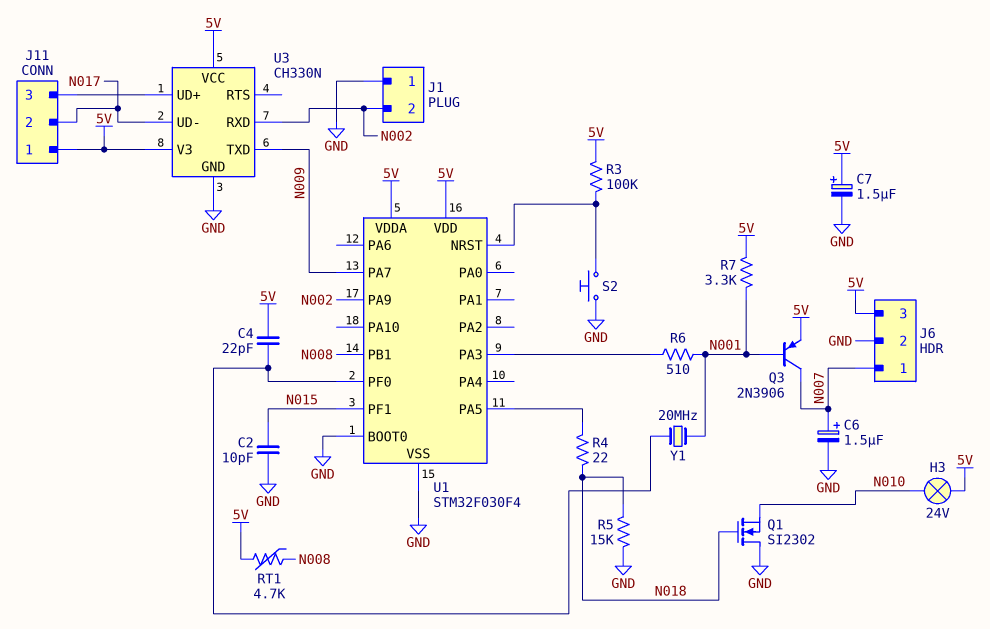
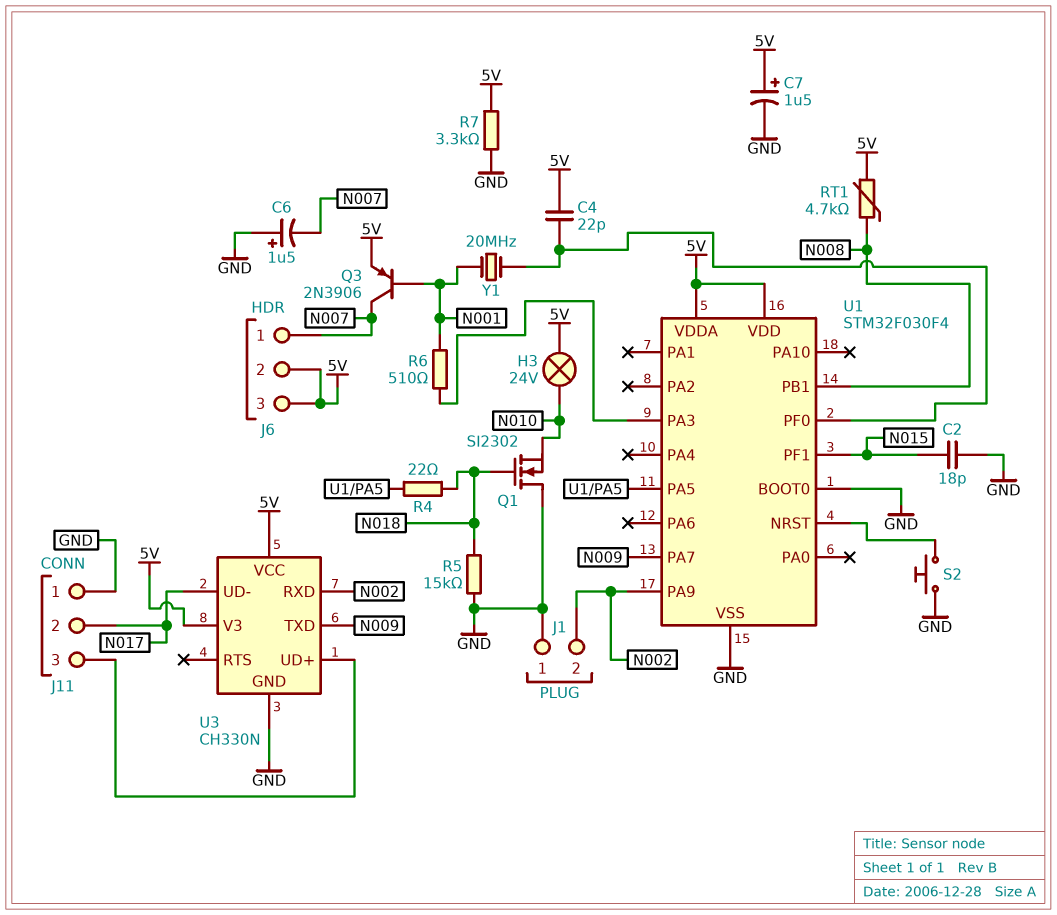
C2: 10pF (GND, N015) -> 18pF (GND, N015)
C6: 1.5uF (plus N007, minus GND) -> 1.5uF (plus GND, minus N007)
J6 pin 2: GND -> 5V
J11 pin 1: 5V -> GND
R3: 100k (5V, U1/NRST) -> none
R7: 3.3k (5V, N001) -> 3.3k (5V, GND)

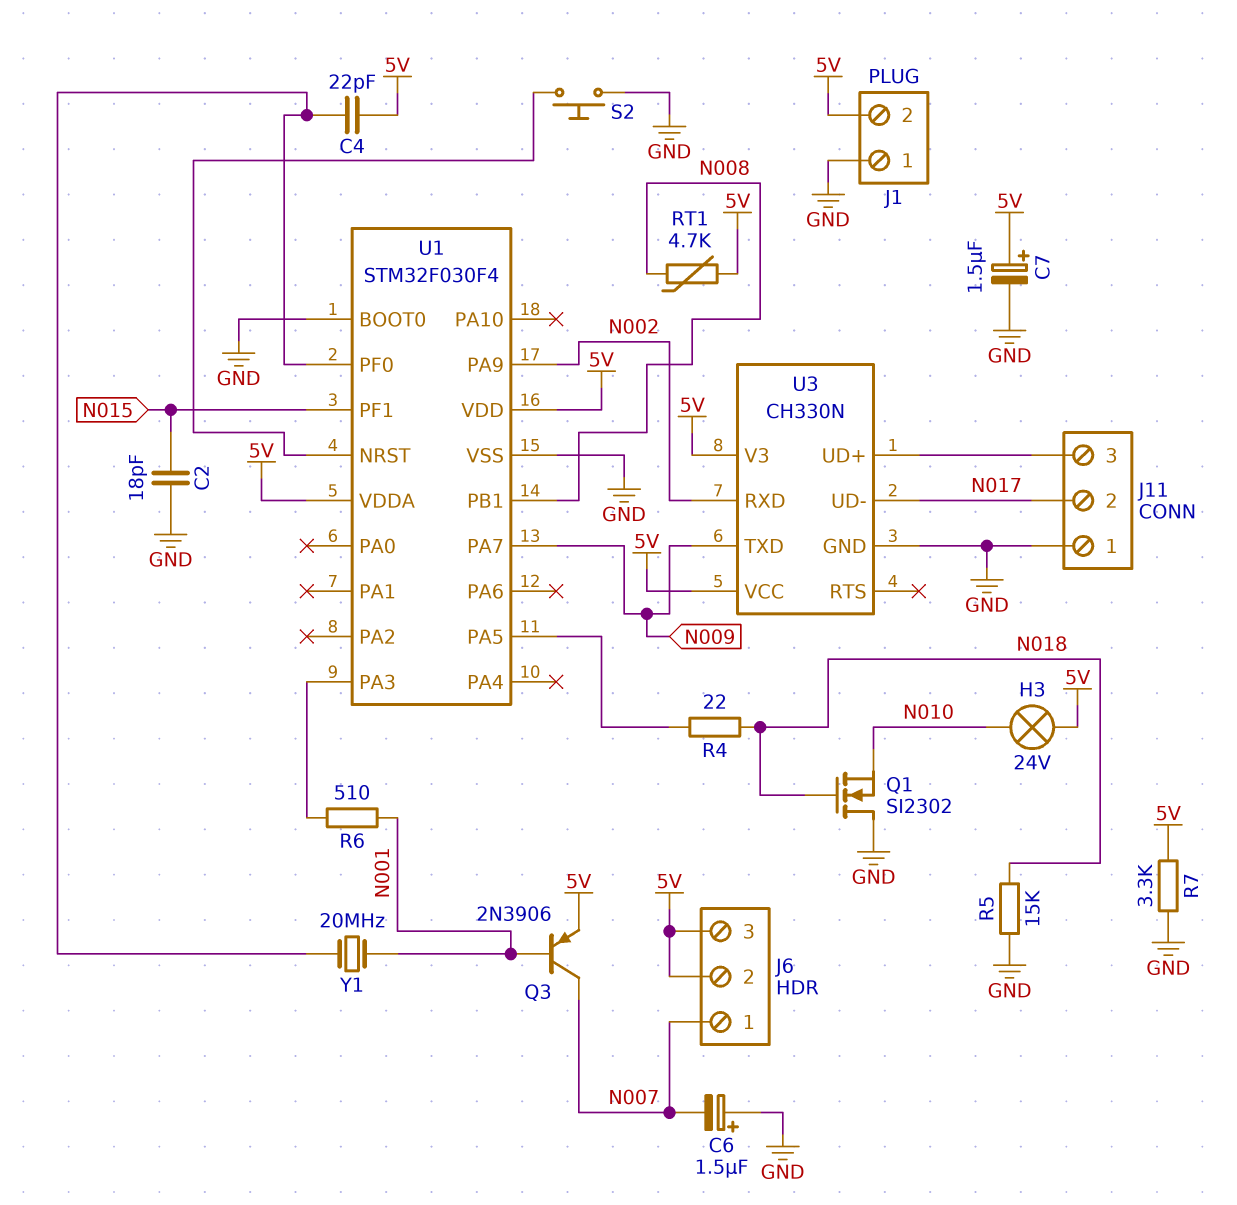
J1 pin 2: N002 -> 5V

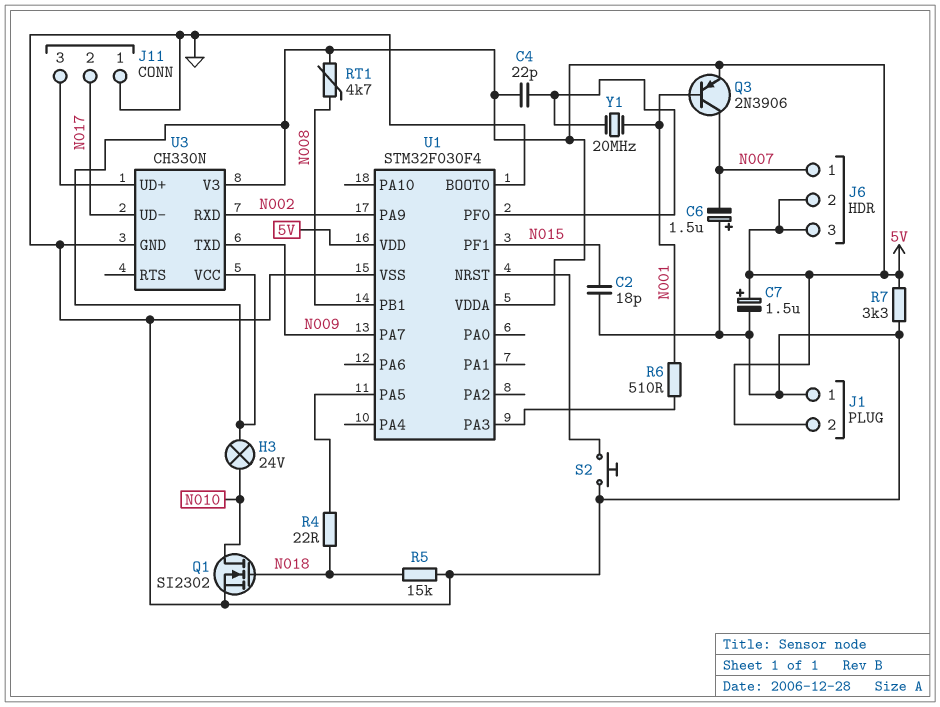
Q1: NMOS SI2302 (G N018, D GND, S N010) -> NMOS SI2302 (G N018, D N010, S GND)

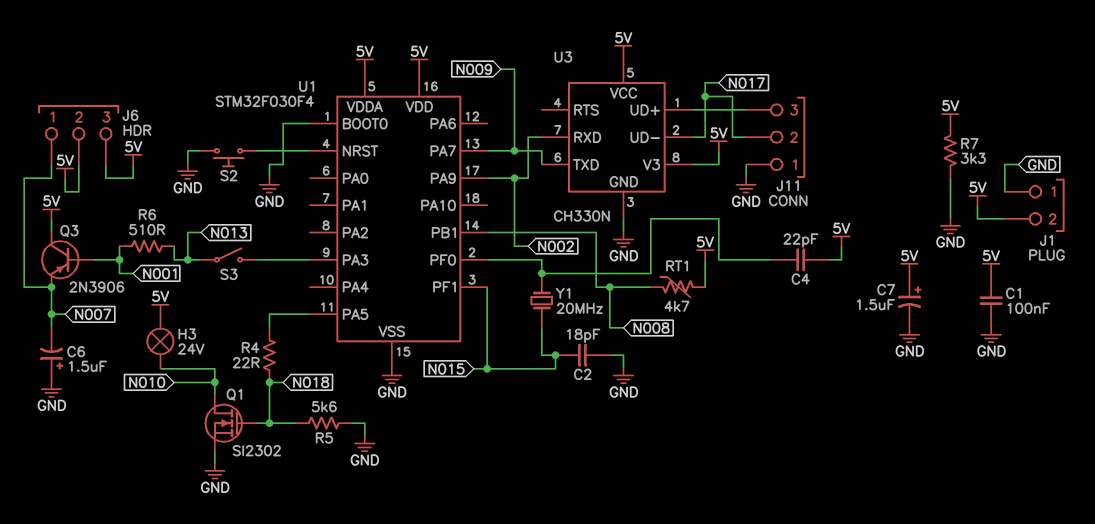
C1: none -> 100nF (5V, GND)
Q3: PNP 2N3906 (B N001, C N007, E 5V) -> PNP 2N3906 (B N001, C 5V, E N007)
R5: 15k (GND, N018) -> 5.6k (GND, N018)
R6: 510 (N001, U1/PA3) -> 510 (N001, N013)
S3: none -> switch (N013, U1/PA3)
Y1: 20MHz (N001, U1/PF0) -> 20MHz (N015, U1/PF0)

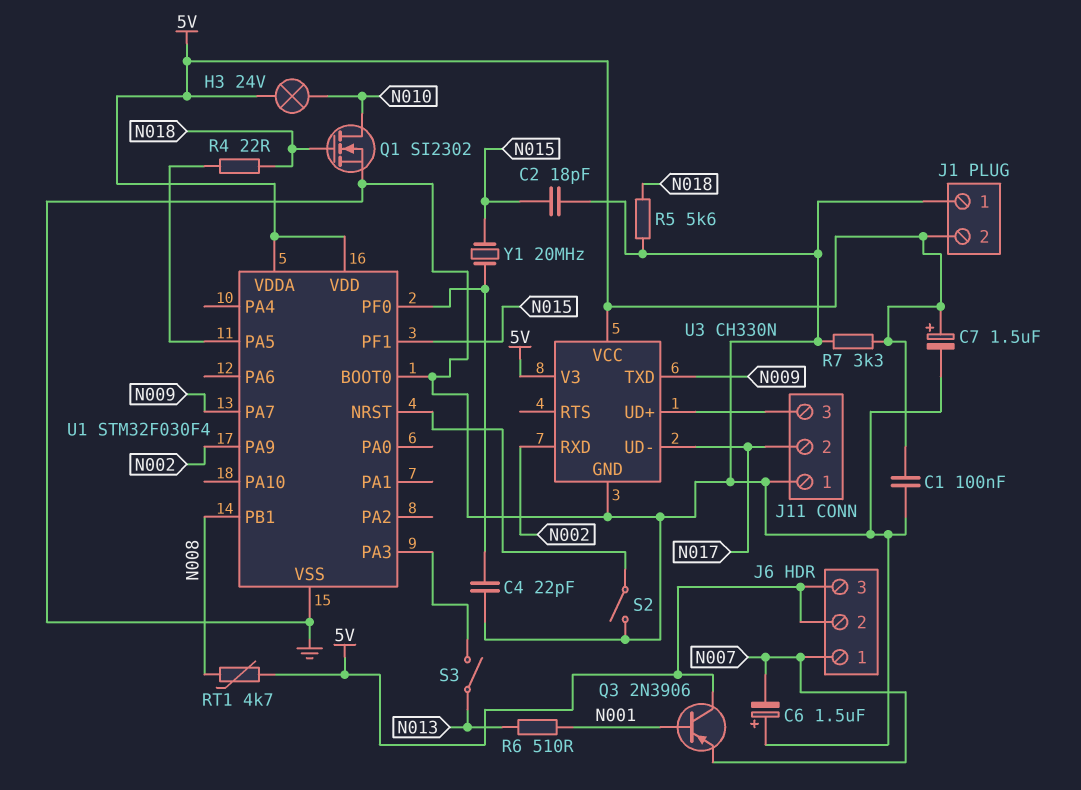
C4: 22pF (5V, U1/PF0) -> 22pF (GND, U1/PF0)
S2: button (GND, U1/NRST) -> switch (GND, U1/NRST)

